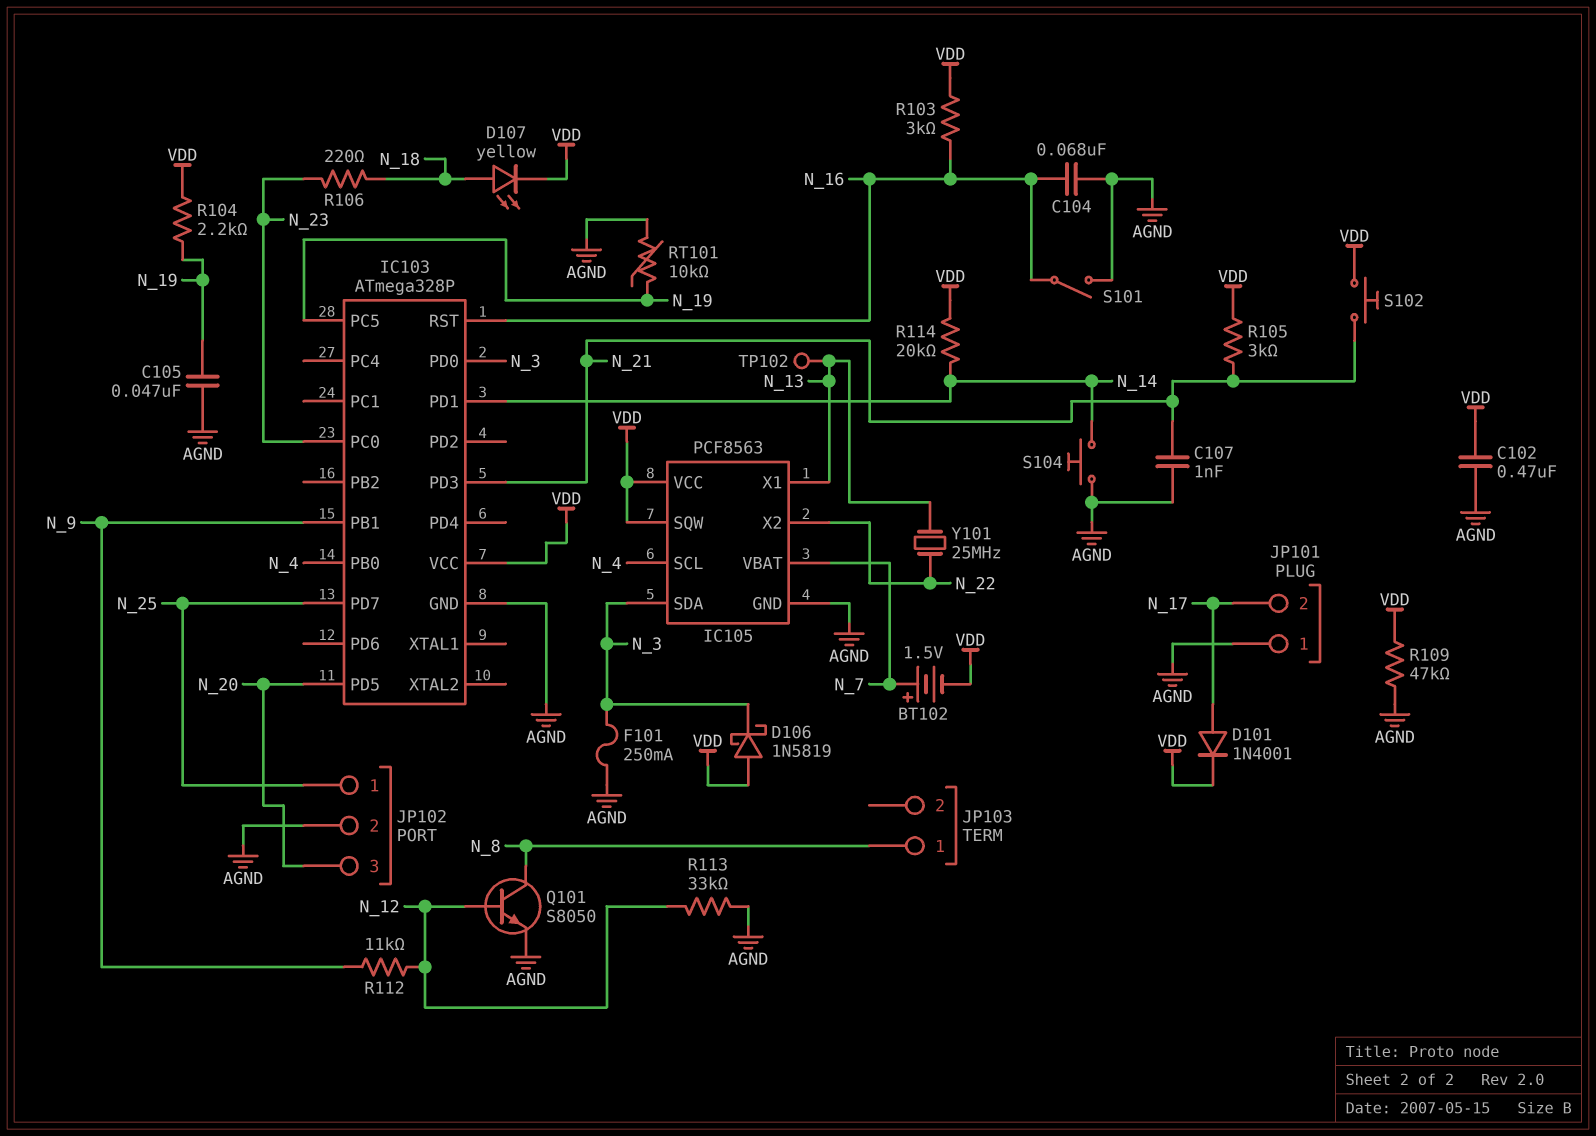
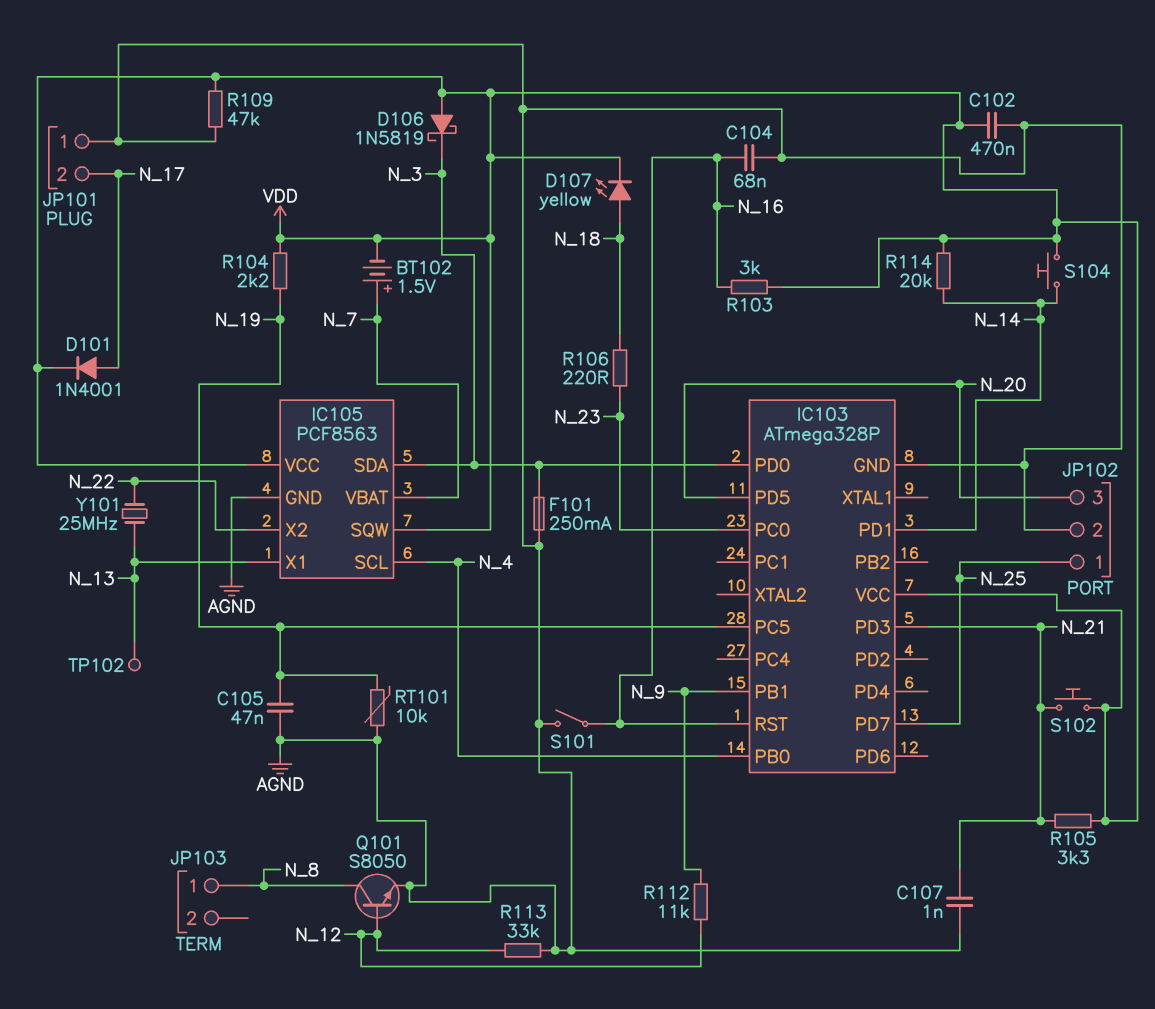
R105: 3k (N_21, VDD) -> 3.3k (N_21, VDD)
S104: button (AGND, N_14) -> button (N_14, VDD)

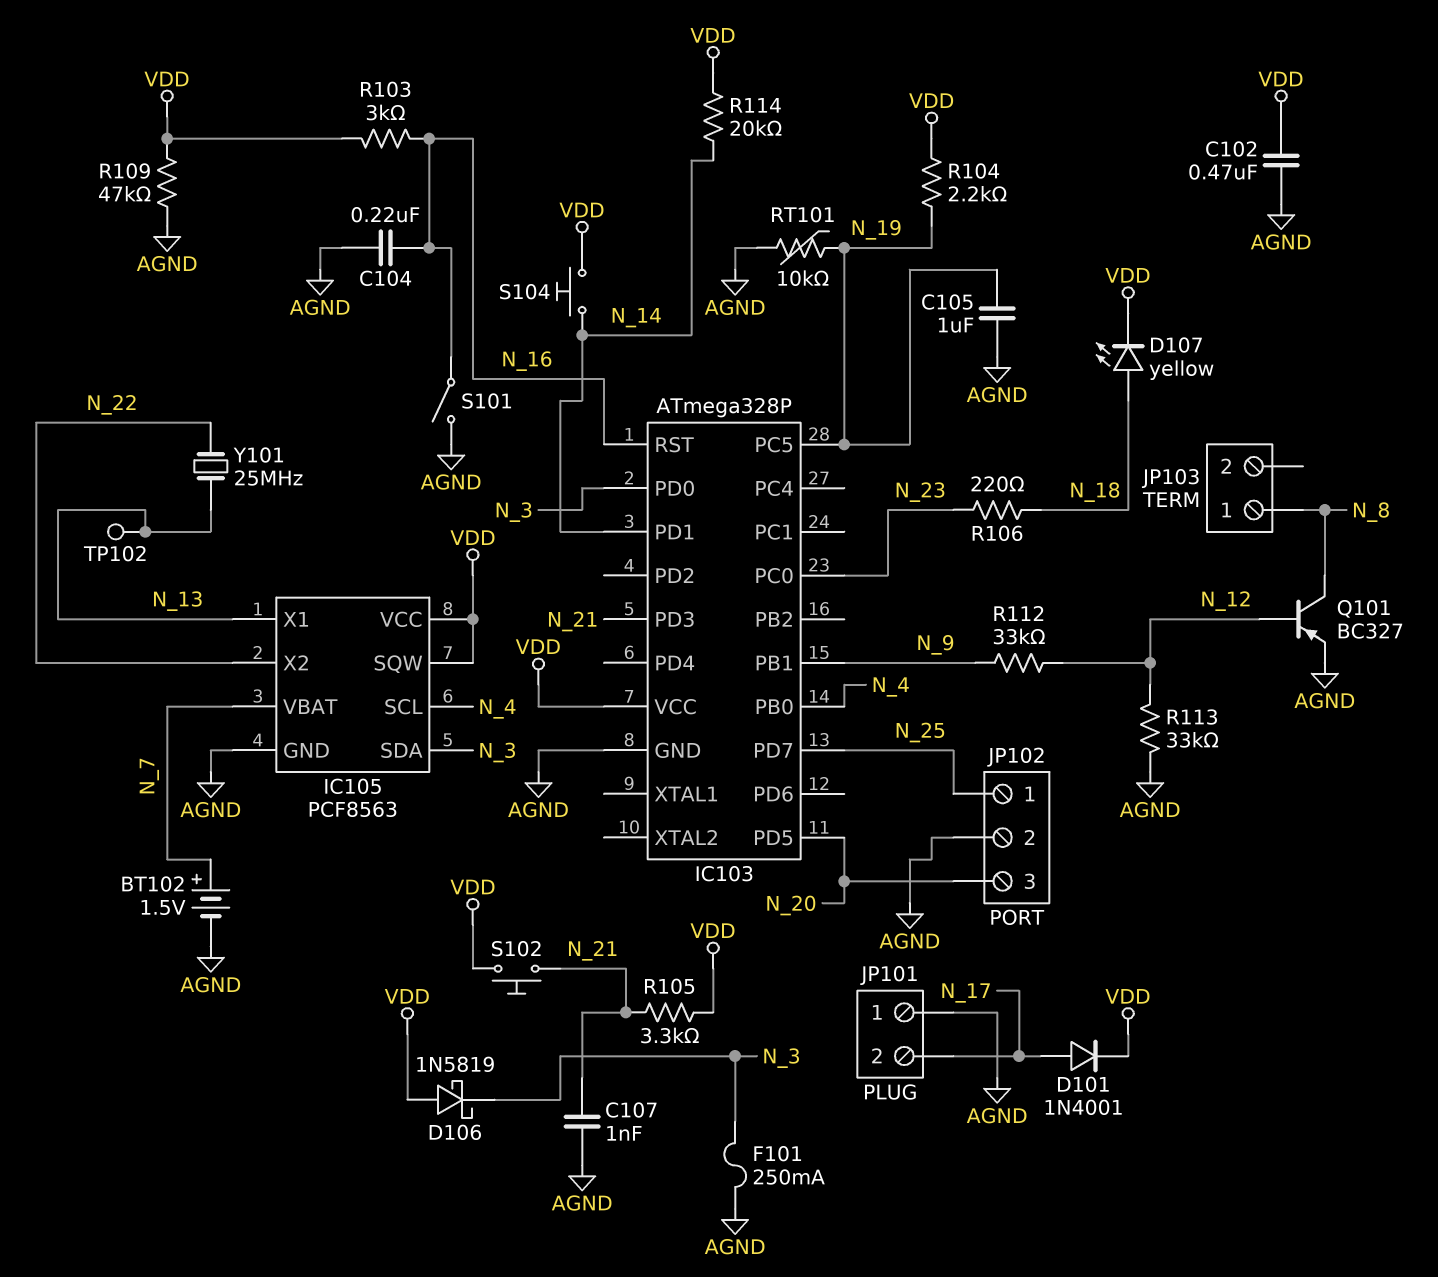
BT102: 1.5V (plus N_7, minus VDD) -> 1.5V (plus N_7, minus AGND)
C104: 68nF (AGND, N_16) -> 220nF (AGND, N_16)
C105: 47nF (AGND, N_19) -> 1uF (AGND, N_19)
Q101: NPN S8050 (B N_12, C N_8, E AGND) -> PNP BC327 (B N_12, C N_8, E AGND)
R112: 11k (N_9, N_12) -> 33k (N_9, N_12)

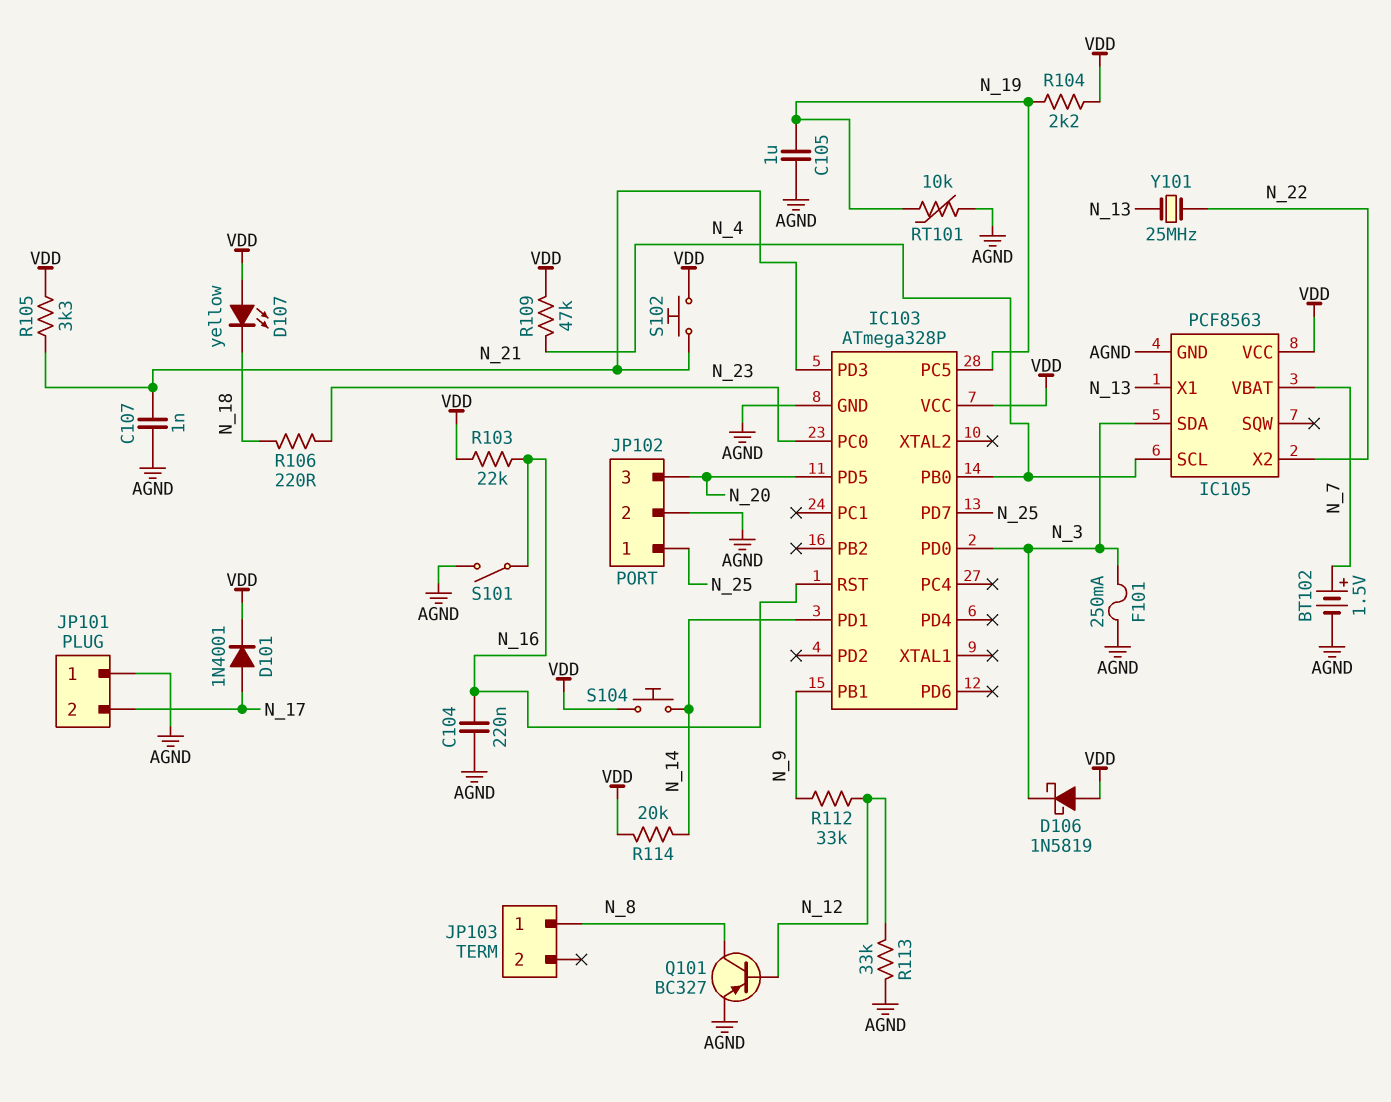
C102: 470nF (AGND, VDD) -> none
D107: LED yellow (A N_18, K VDD) -> LED yellow (A VDD, K N_18)
IC105 pin SQW: VDD -> none
R103: 3k (N_16, VDD) -> 22k (N_16, VDD)
R109: 47k (AGND, VDD) -> 47k (N_4, VDD)
TP102: test point (N_13) -> none

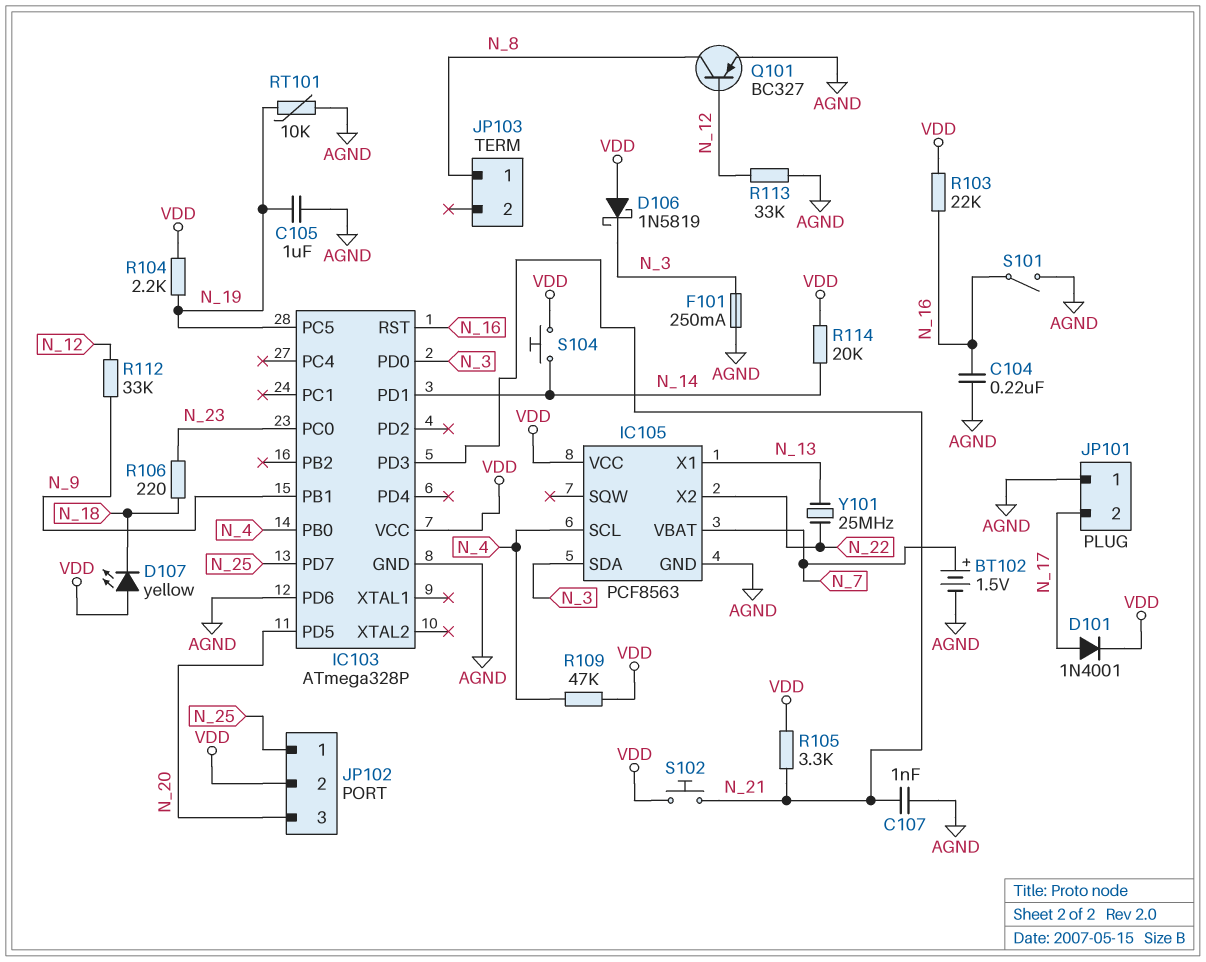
IC103 pin PD6: none -> AGND
JP102 pin 2: AGND -> VDD

